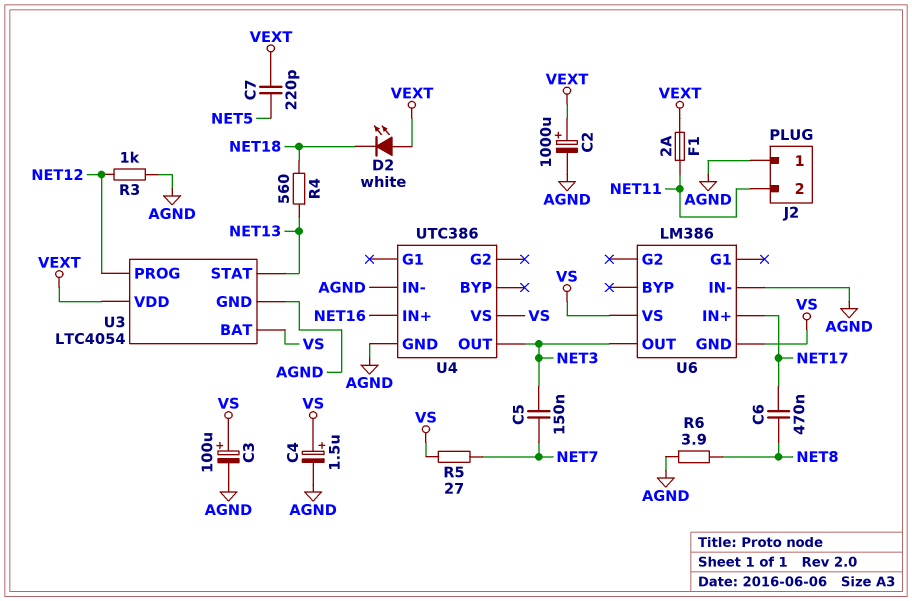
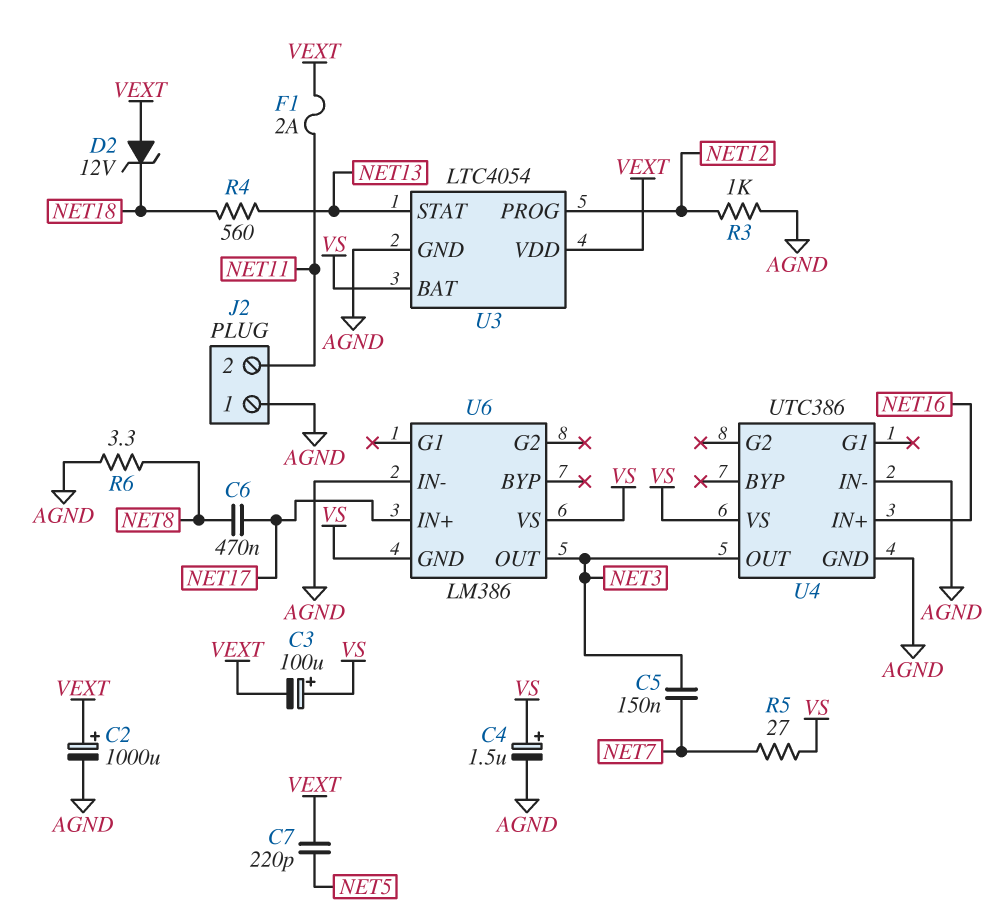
C3: 100uF (plus VS, minus AGND) -> 100uF (plus VS, minus VEXT)
D2: LED white (A VEXT, K NET18) -> zener 12V (A VEXT, K NET18)
R6: 3.9 (AGND, NET8) -> 3.3 (AGND, NET8)

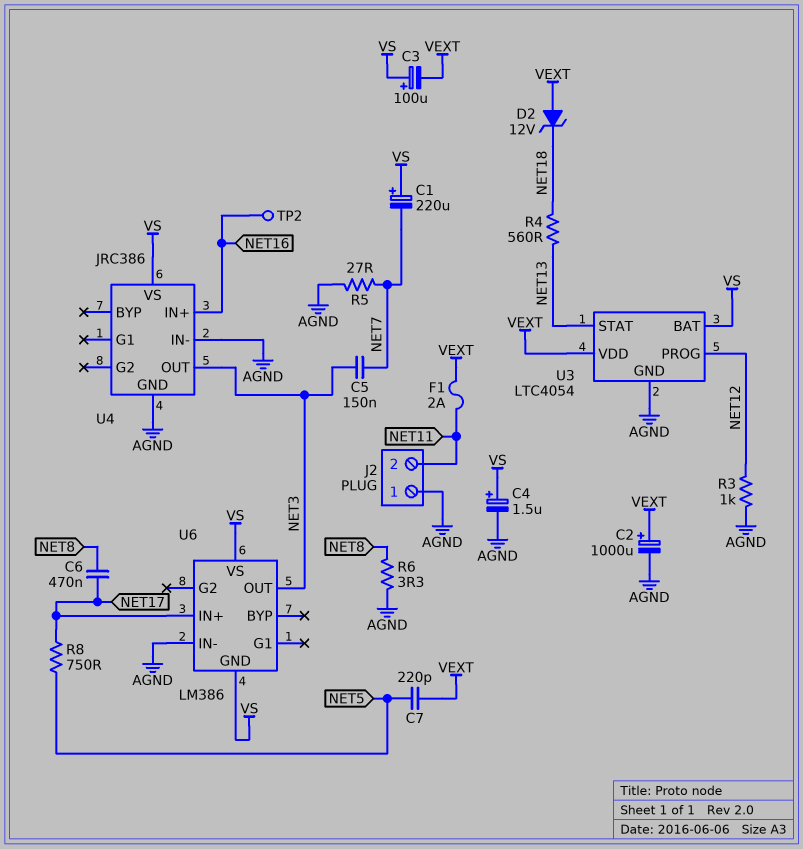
C1: none -> 220uF (plus VS, minus NET7)
R5: 27 (NET7, VS) -> 27 (AGND, NET7)
R8: none -> 750 (NET5, NET17)
TP2: none -> test point (NET16)
U4: UTC386 -> JRC386

